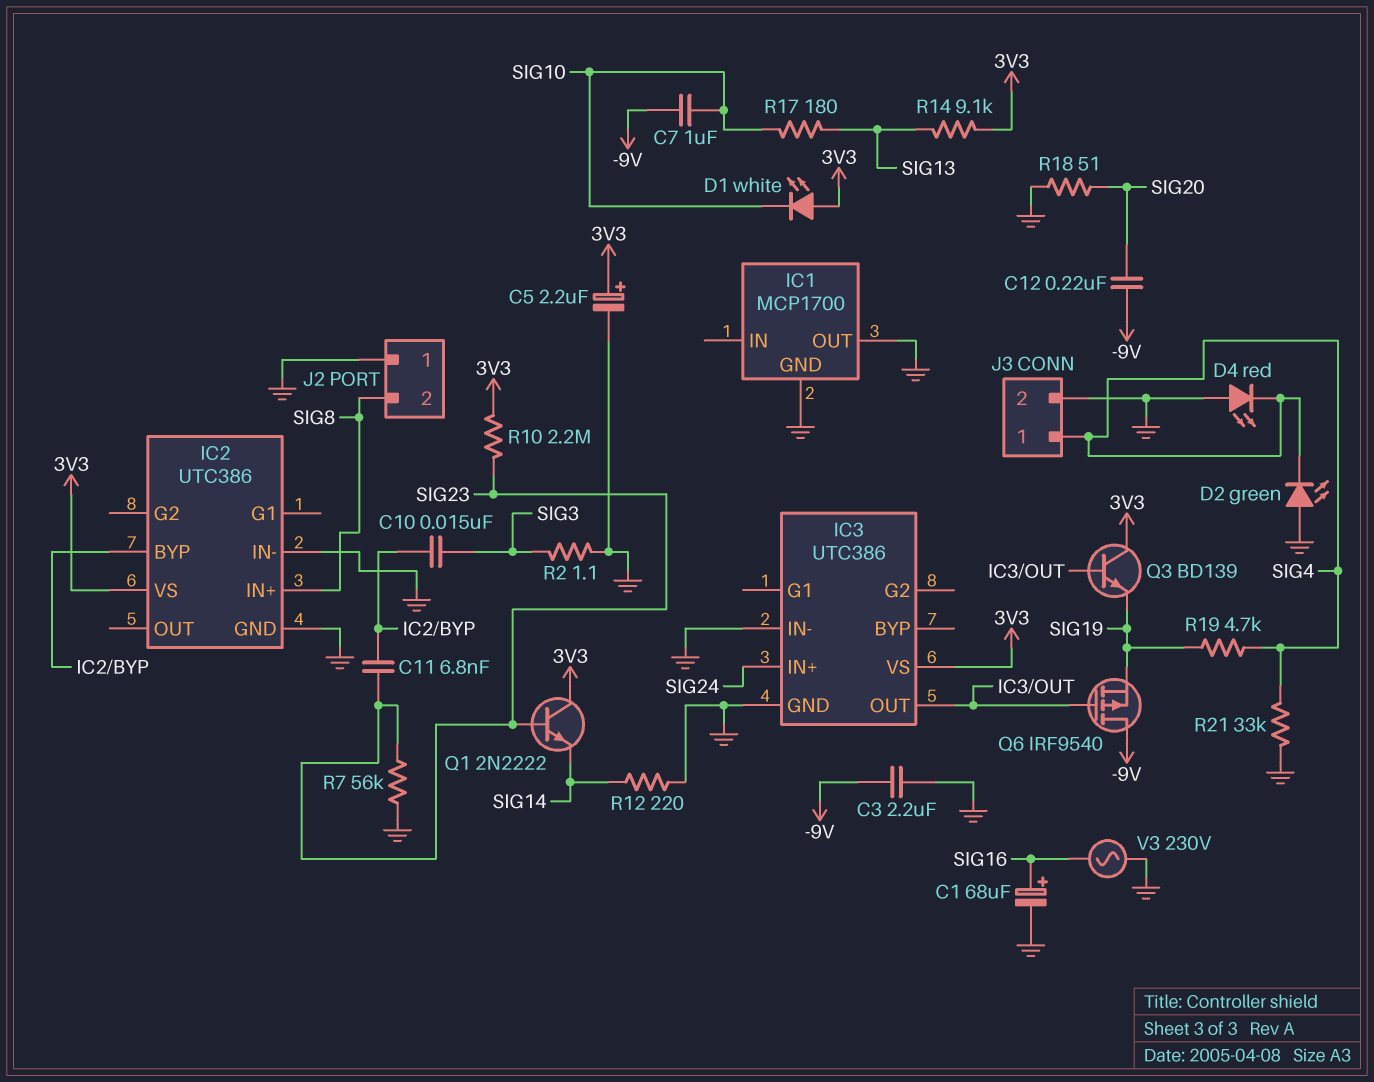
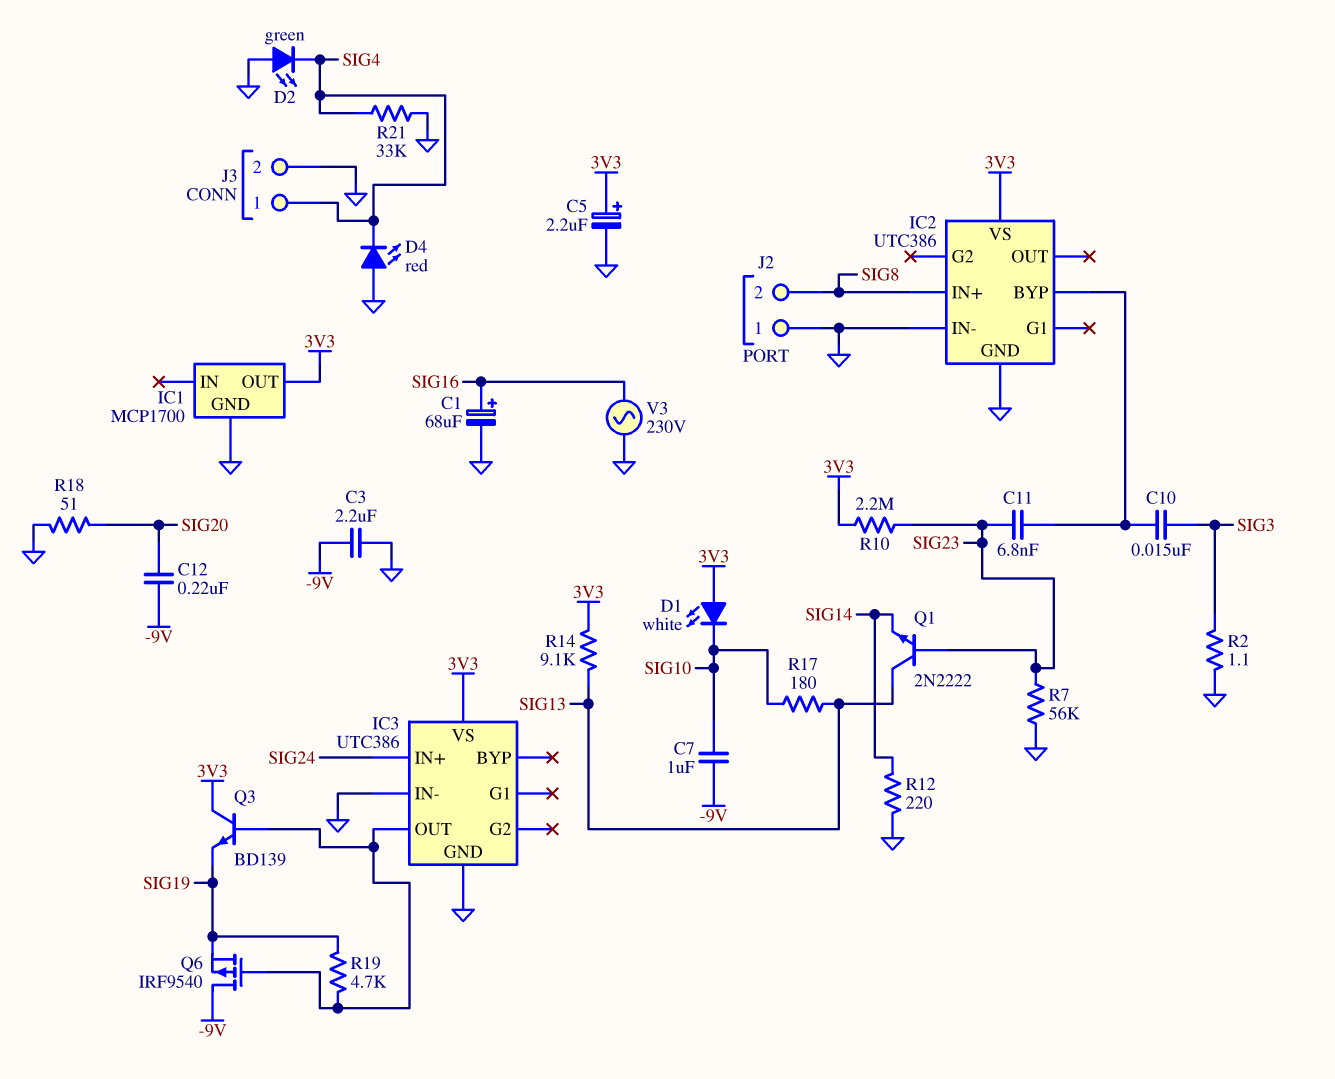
IC1 pin OUT: GND -> 3V3
Q1: NPN 2N2222 (B SIG23, C 3V3, E SIG14) -> NPN 2N2222 (B SIG23, C SIG13, E SIG14)
R19: 4.7k (SIG4, SIG19) -> 4.7k (IC3/OUT, SIG19)

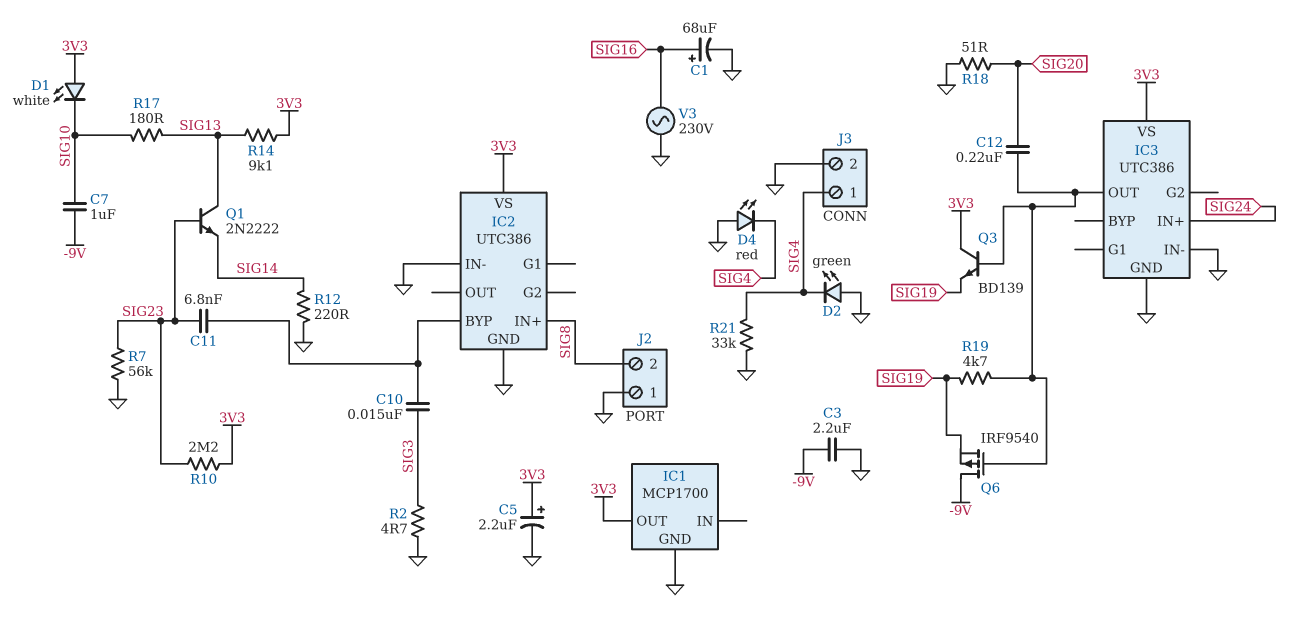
C12: 220nF (-9V, SIG20) -> 220nF (IC3/OUT, SIG20)
R2: 1.1 (GND, SIG3) -> 4.7 (GND, SIG3)

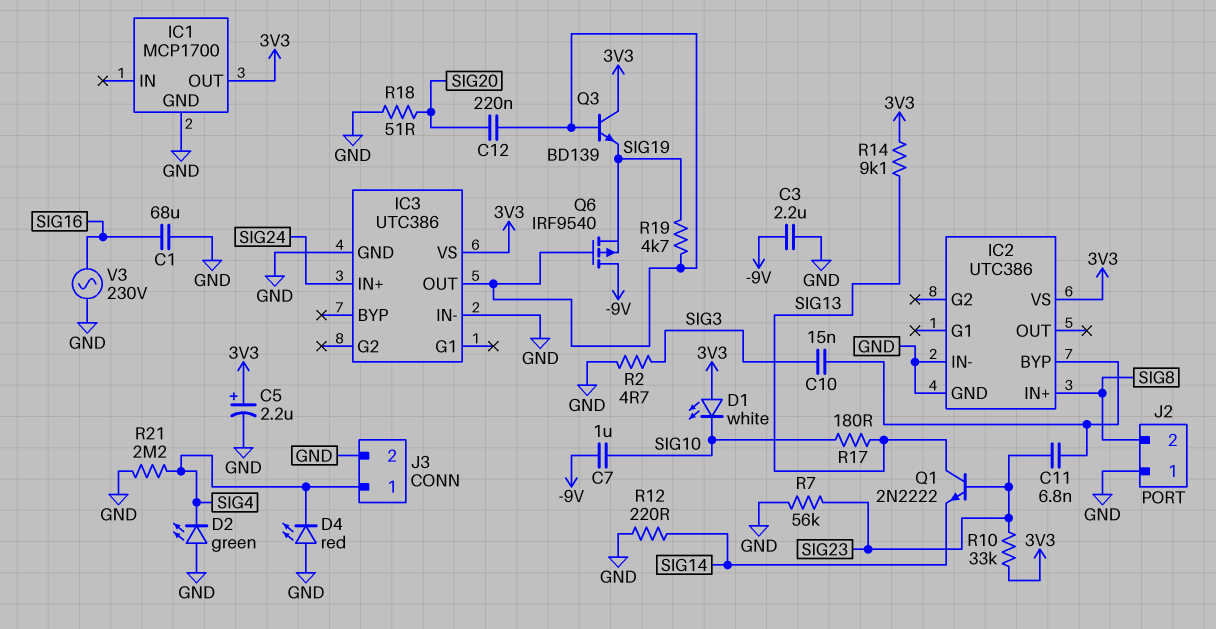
C1: 68uF (plus SIG16, minus GND) -> 68uF (GND, SIG16)
R10: 2.2M (3V3, SIG23) -> 33k (3V3, SIG23)
R21: 33k (GND, SIG4) -> 2.2M (GND, SIG4)

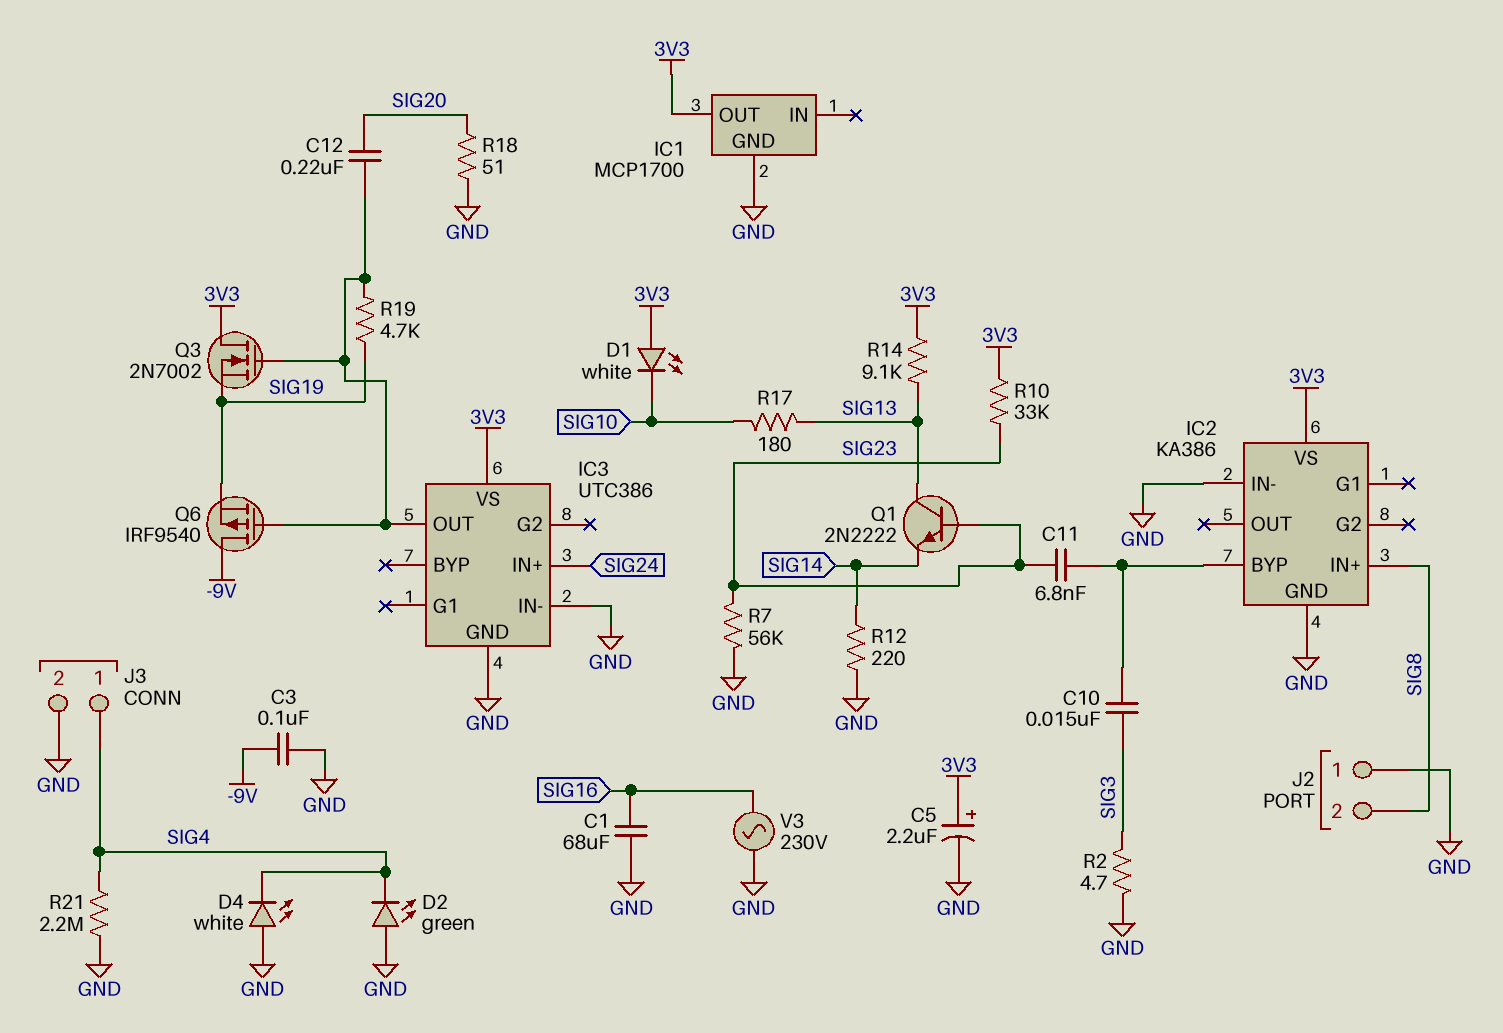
C3: 2.2uF (-9V, GND) -> 100nF (-9V, GND)
C7: 1uF (-9V, SIG10) -> none
D4: LED red (A GND, K SIG4) -> LED white (A GND, K SIG4)
IC2: UTC386 -> KA386
Q3: NPN BD139 (B IC3/OUT, C 3V3, E SIG19) -> NMOS 2N7002 (G IC3/OUT, D 3V3, S SIG19)

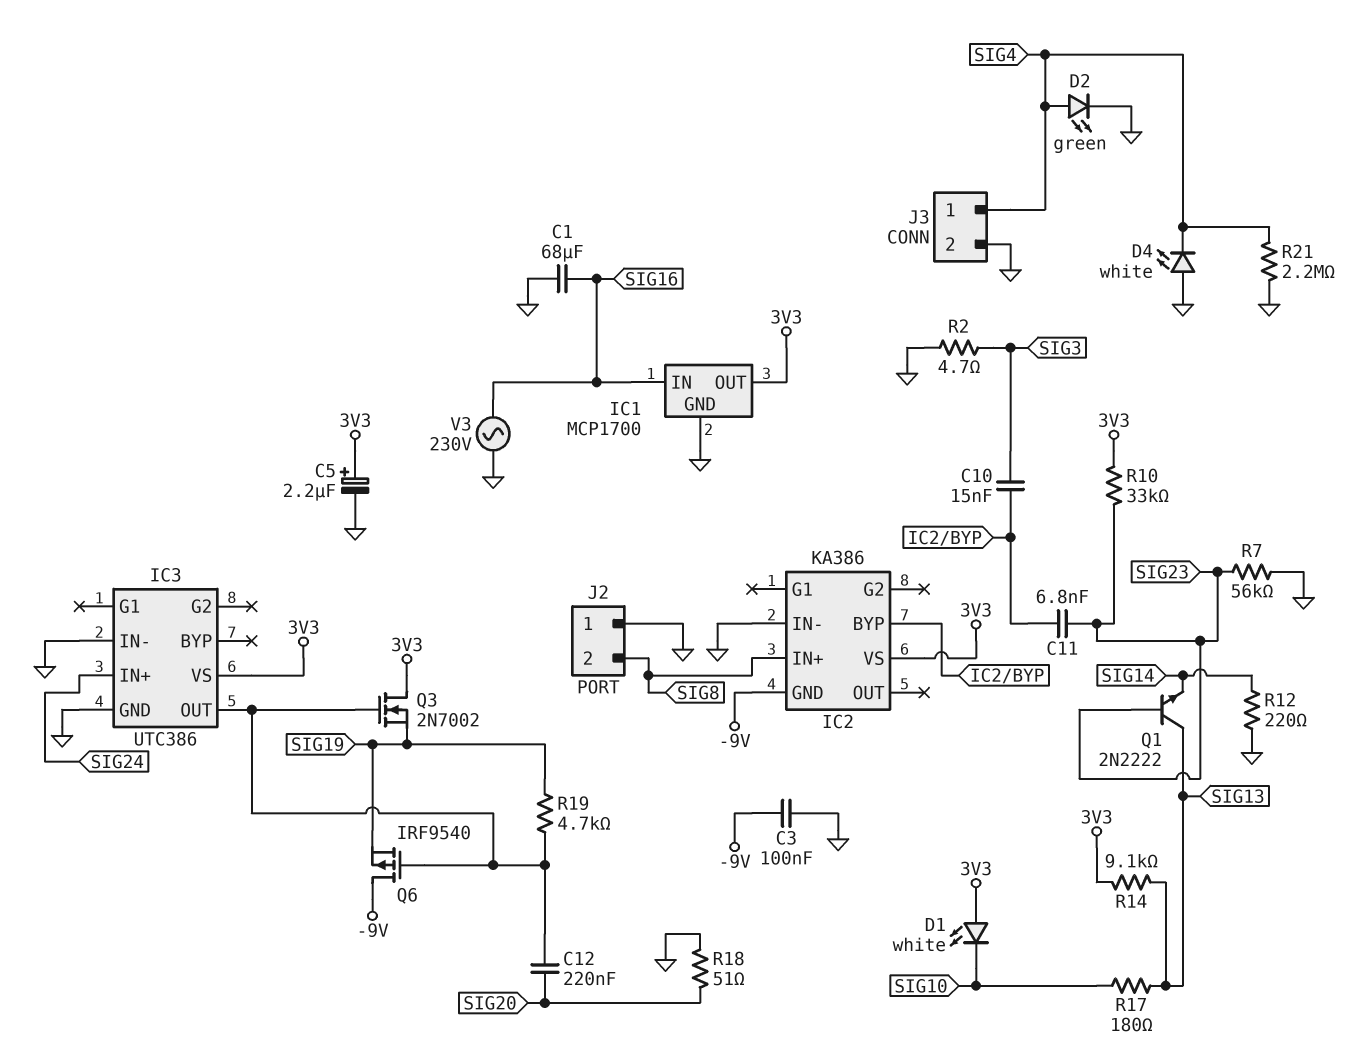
D2: LED green (A GND, K SIG4) -> LED green (A SIG4, K GND)
IC1 pin IN: none -> SIG16
IC2 pin GND: GND -> -9V

